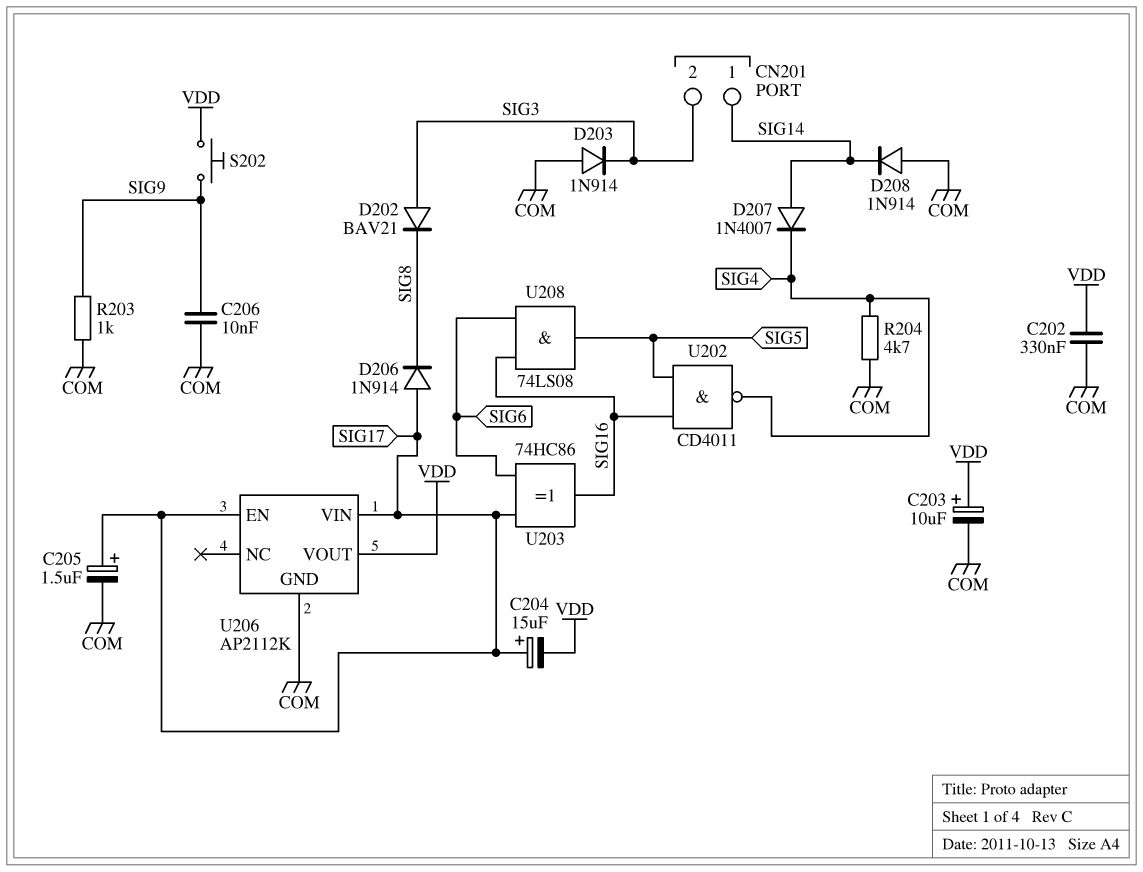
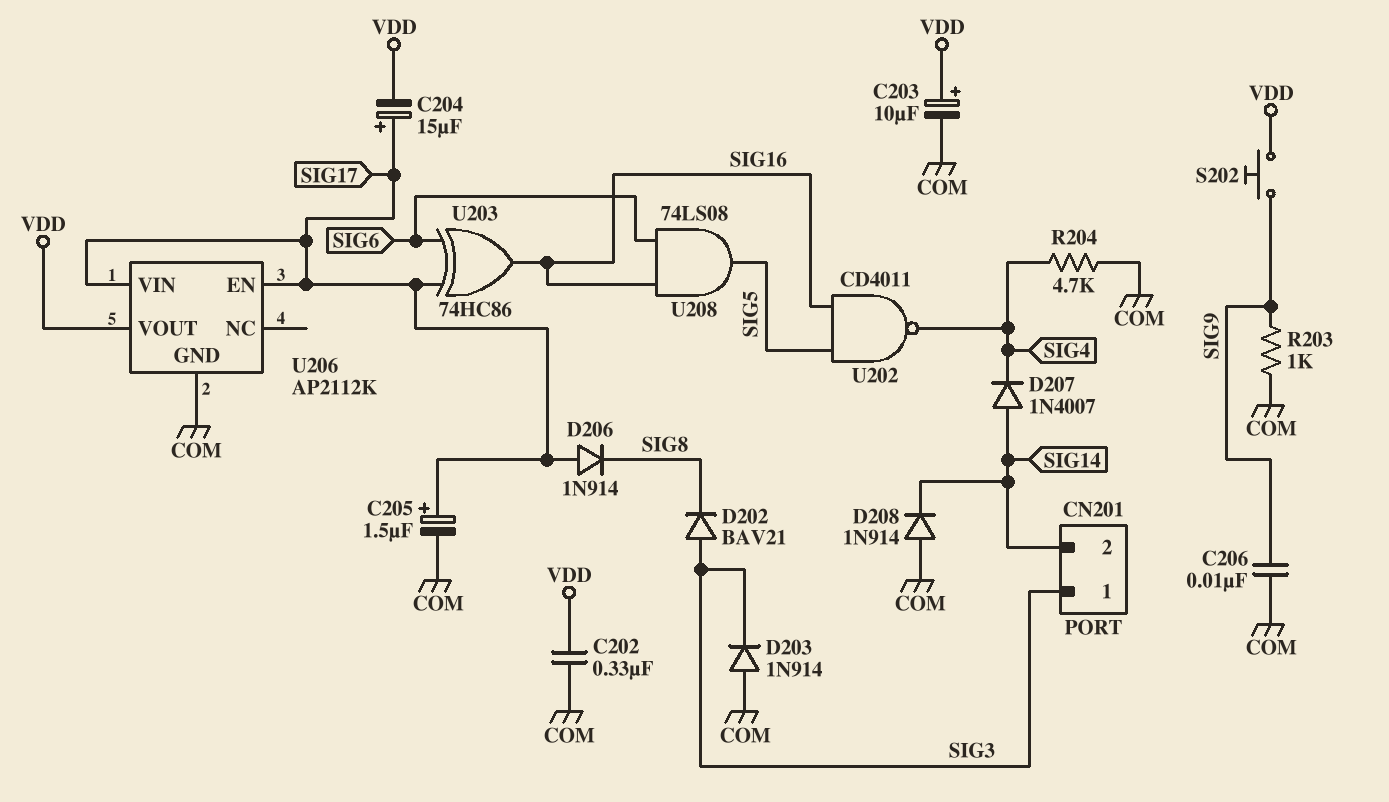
CN201 pin 1: SIG14 -> SIG3
CN201 pin 2: SIG3 -> SIG14

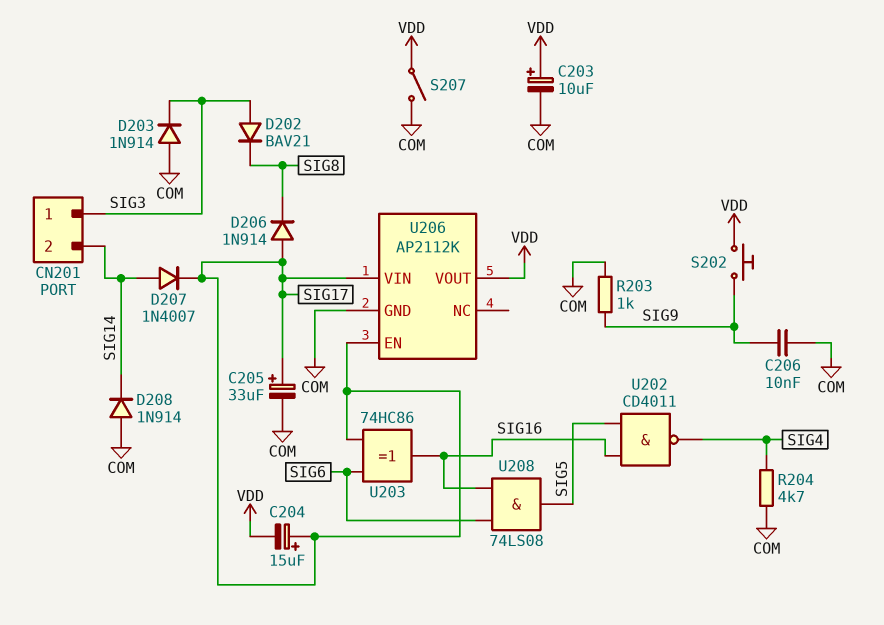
C202: 330nF (COM, VDD) -> none
C205: 1.5uF (plus SIG17, minus COM) -> 33uF (plus SIG17, minus COM)
D207: diode 1N4007 (A SIG14, K SIG4) -> diode 1N4007 (A SIG14, K SIG17)
S207: none -> switch (COM, VDD)

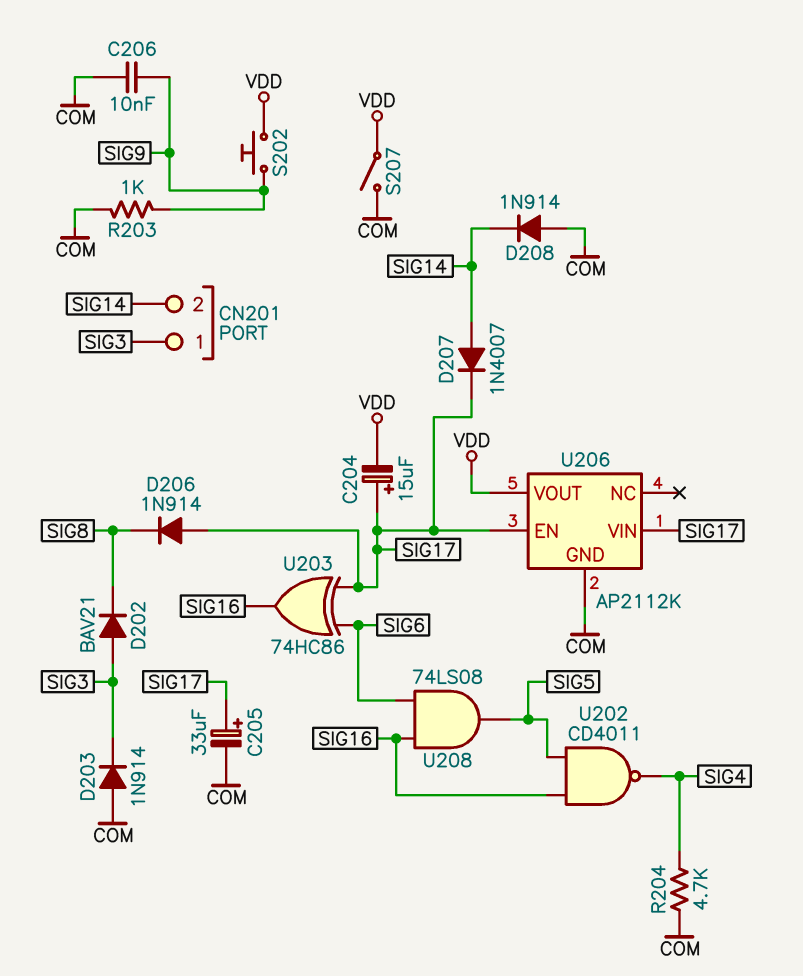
C203: 10uF (plus VDD, minus COM) -> none

